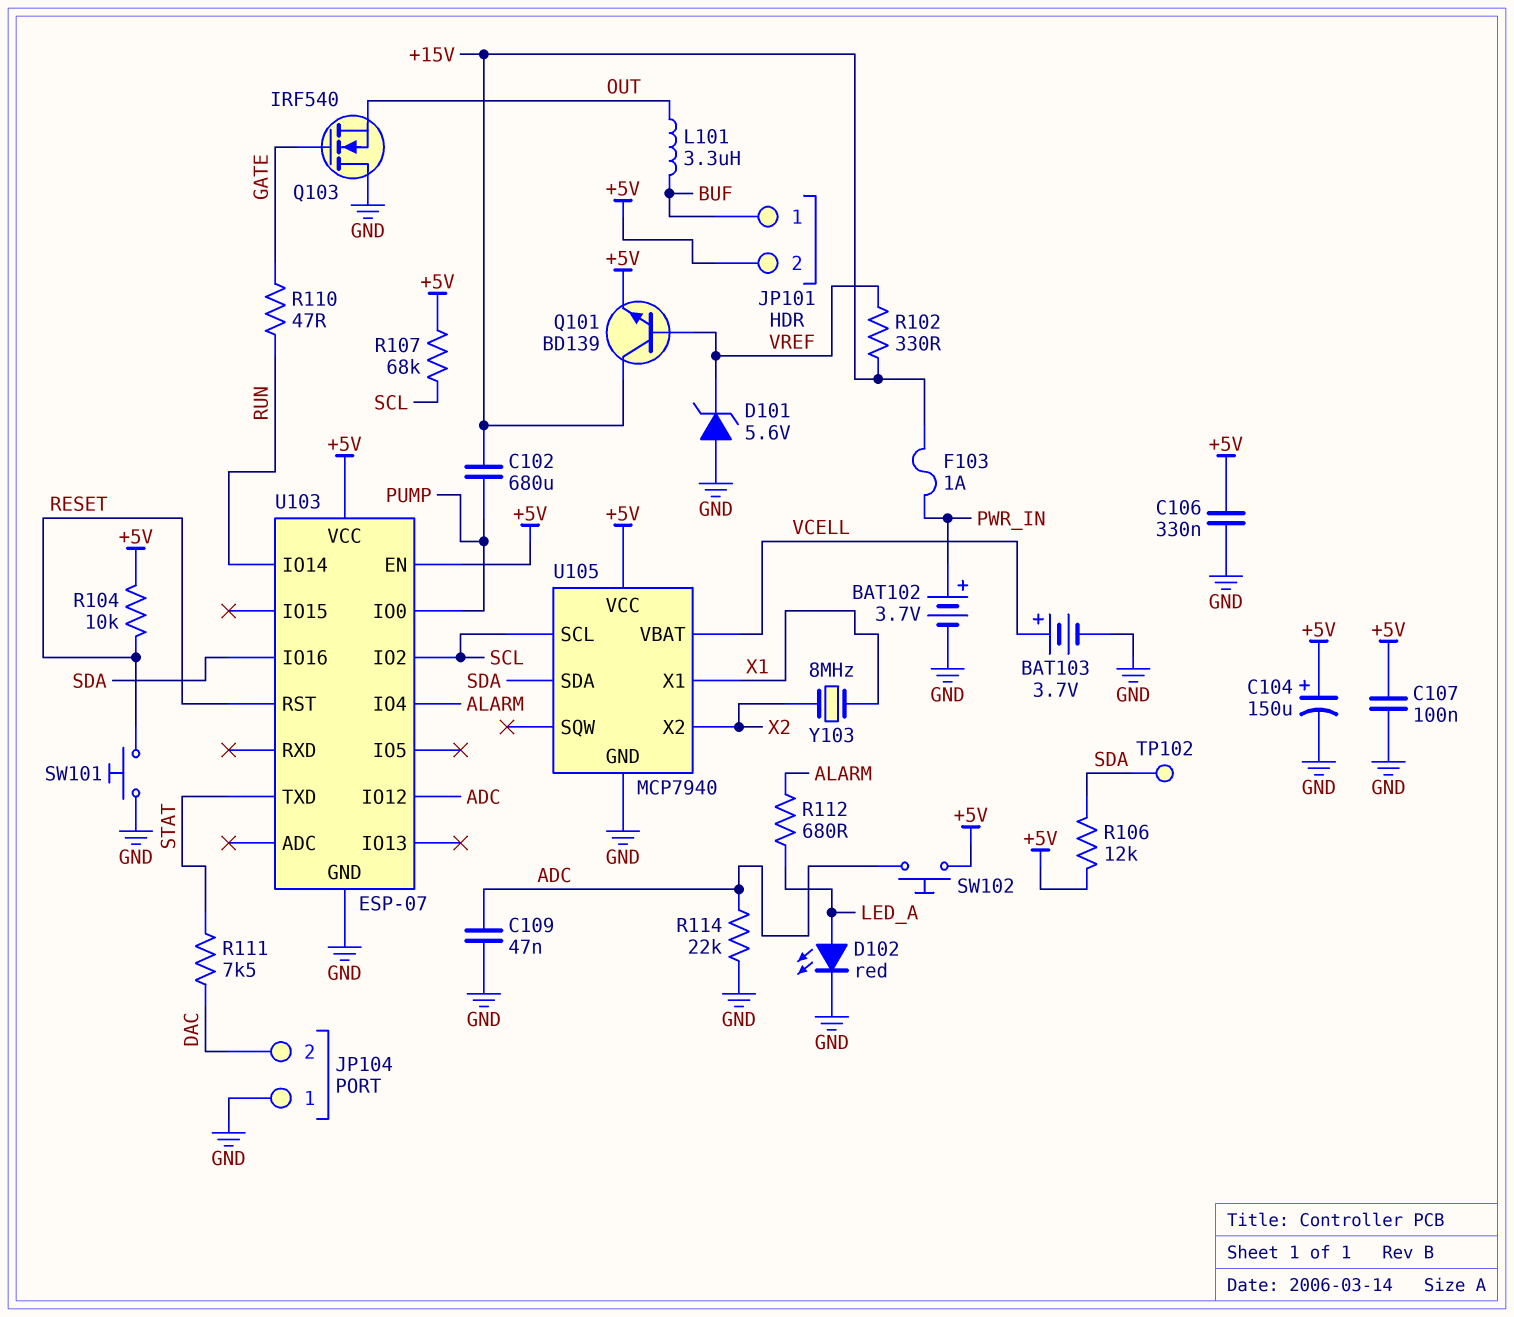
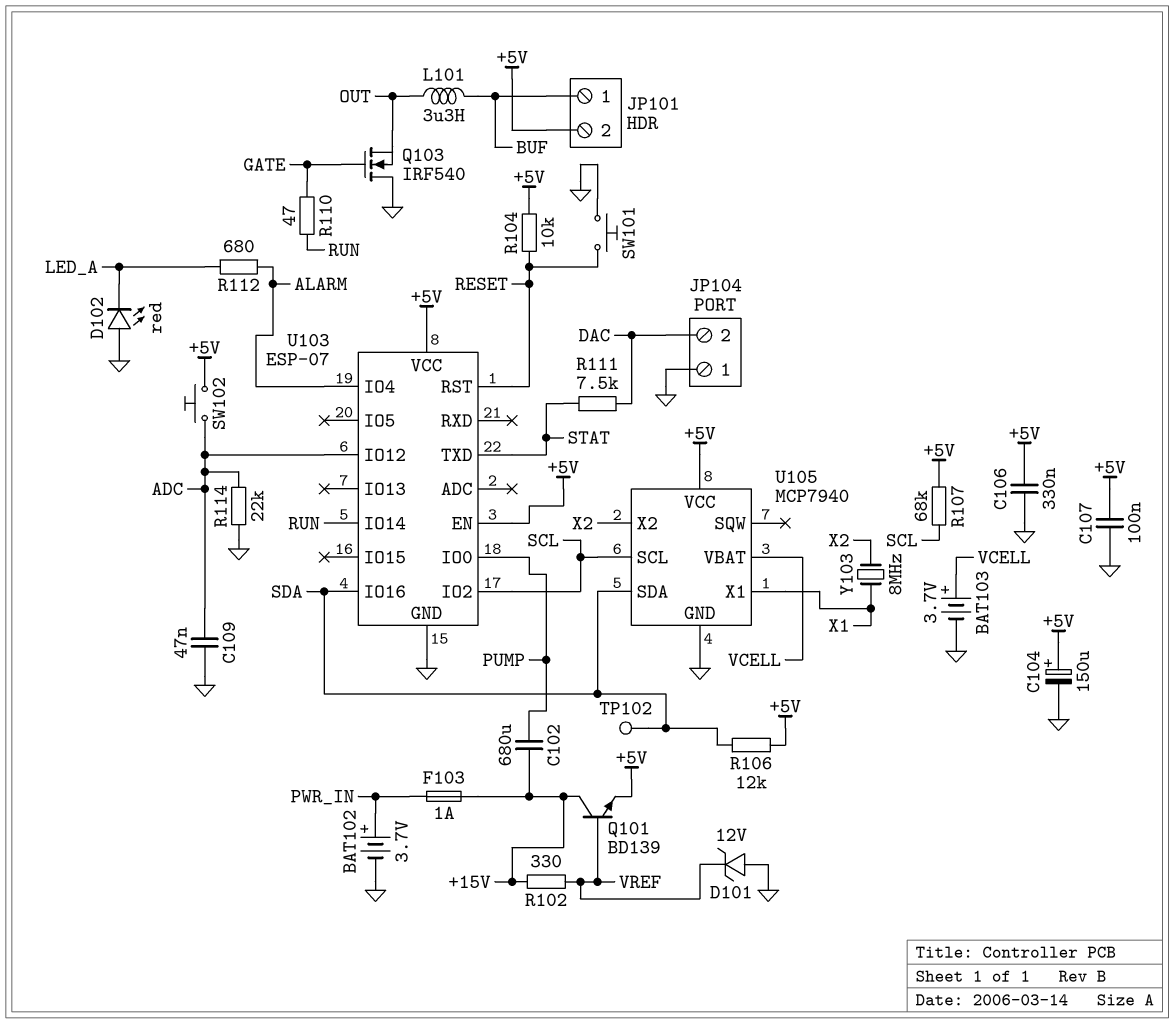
D101: zener 5.6V (A GND, K VREF) -> zener 12V (A GND, K VREF)
D102: LED red (A LED_A, K GND) -> LED red (A GND, K LED_A)

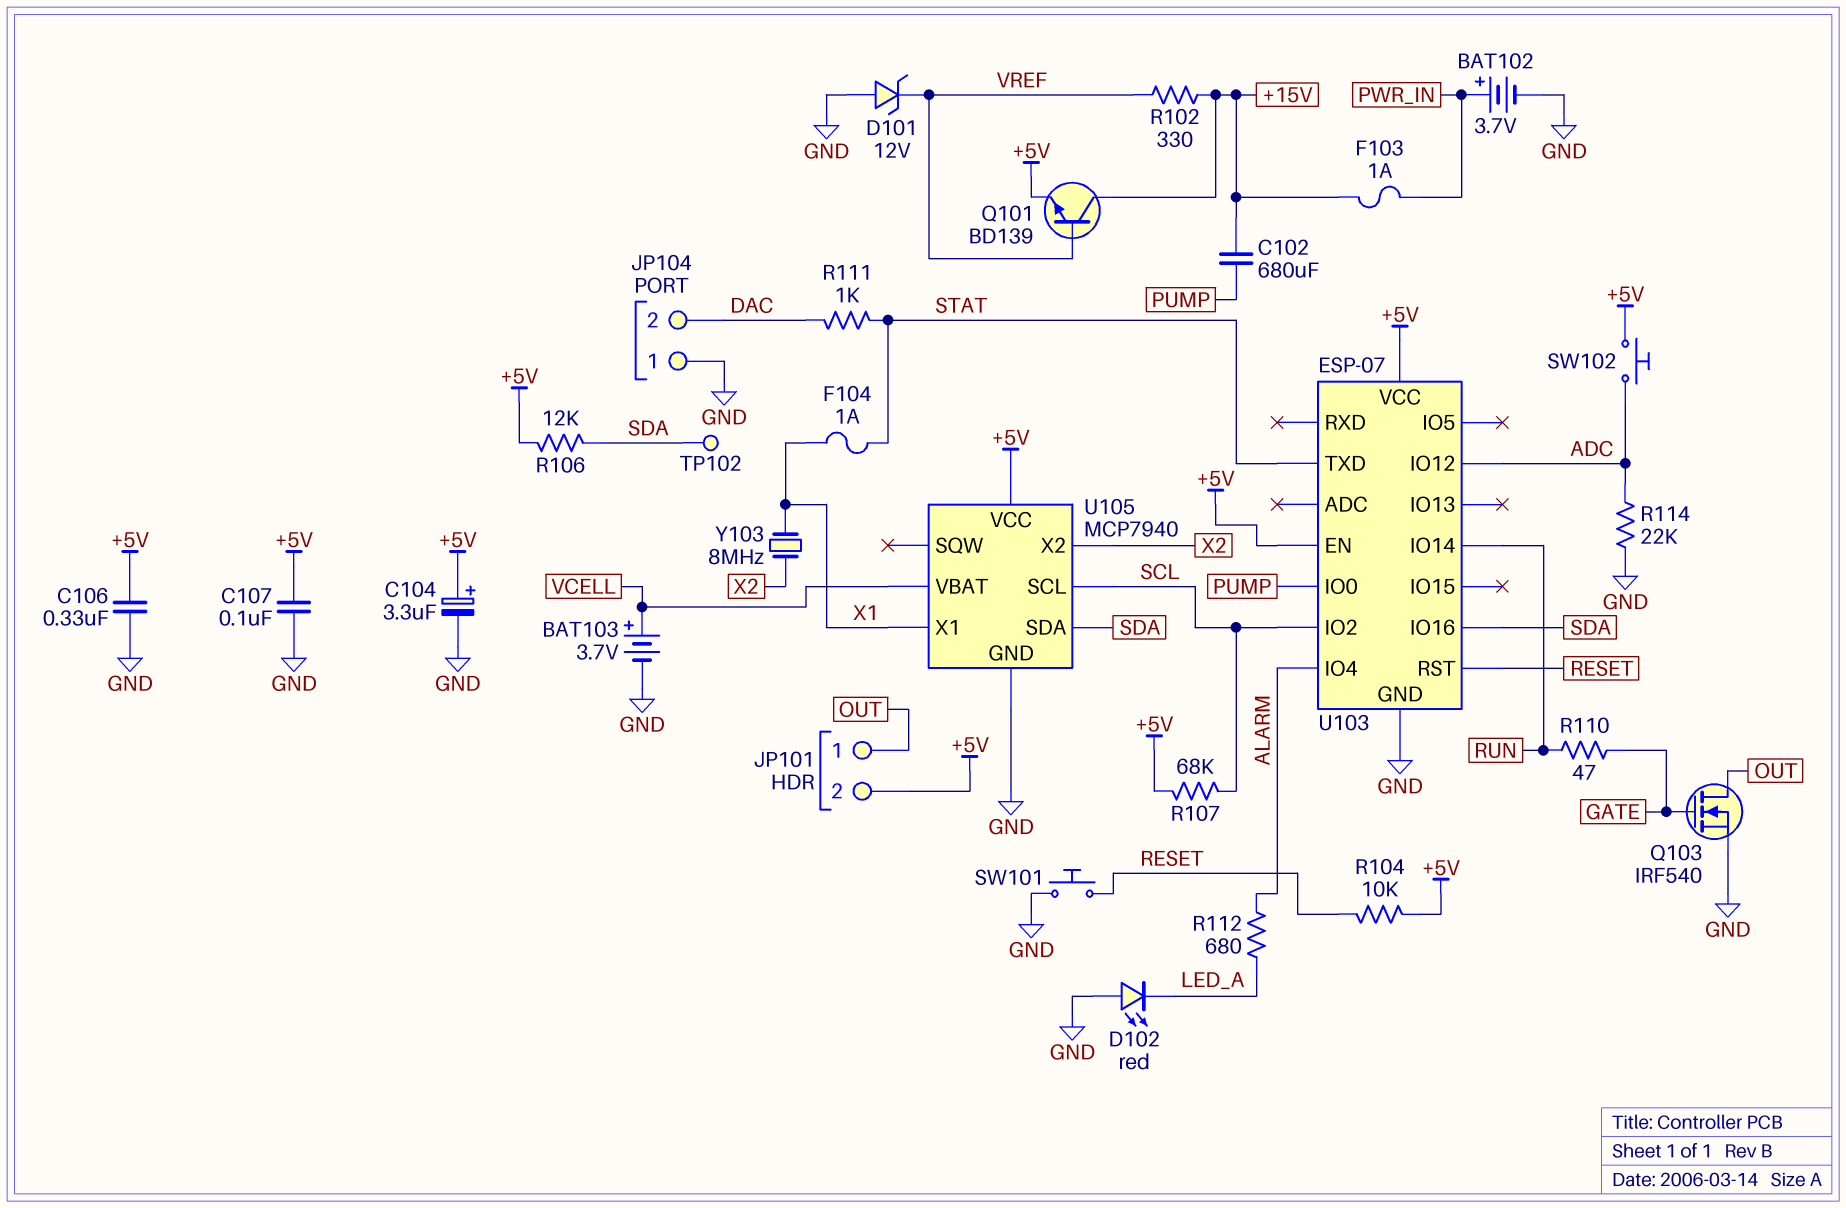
C104: 150uF (plus +5V, minus GND) -> 3.3uF (plus +5V, minus GND)
C109: 47nF (ADC, GND) -> none
F104: none -> 1A (STAT, X1)
JP101 pin 1: BUF -> OUT
L101: 3.3uH (BUF, OUT) -> none
Q103: NMOS IRF540 (G GATE, D GND, S OUT) -> NMOS IRF540 (G GATE, D OUT, S GND)
R111: 7.5k (DAC, STAT) -> 1k (DAC, STAT)

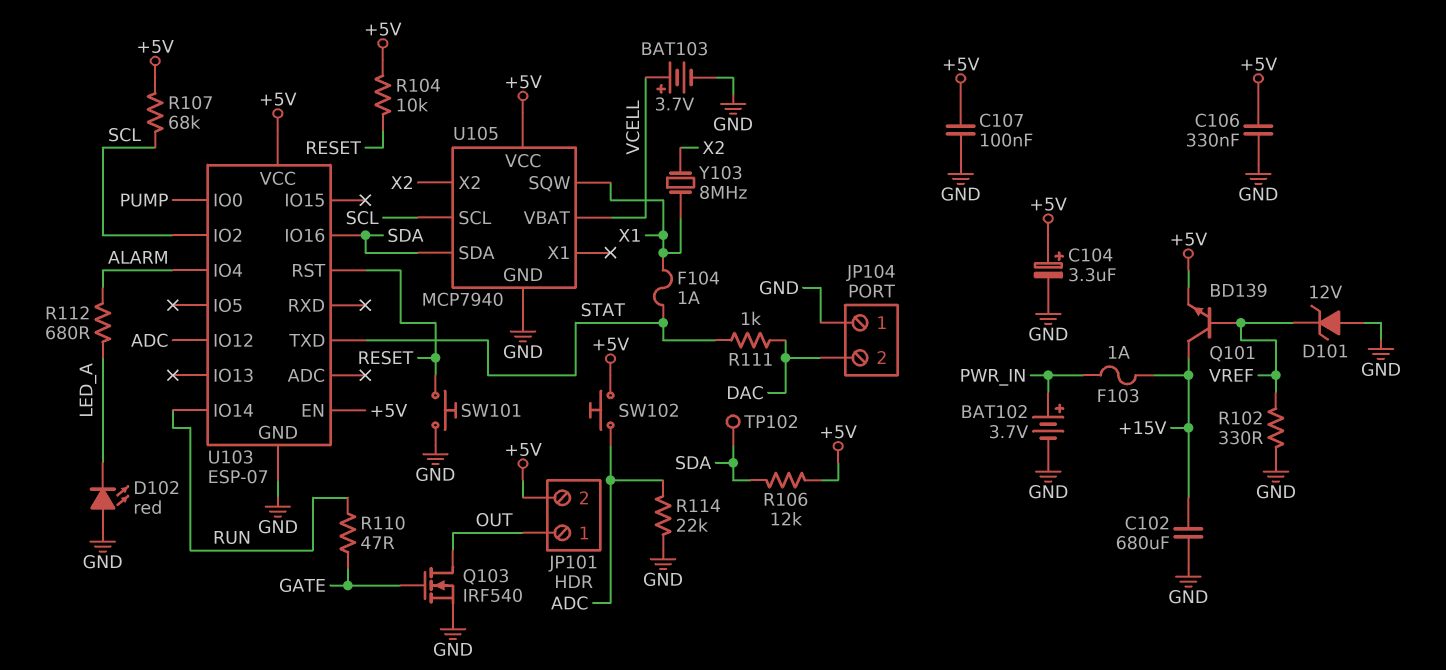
C102: 680uF (+15V, PUMP) -> 680uF (+15V, GND)
R102: 330 (+15V, VREF) -> 330 (GND, VREF)
U105 pin SQW: none -> X1
U105 pin X1: X1 -> none

